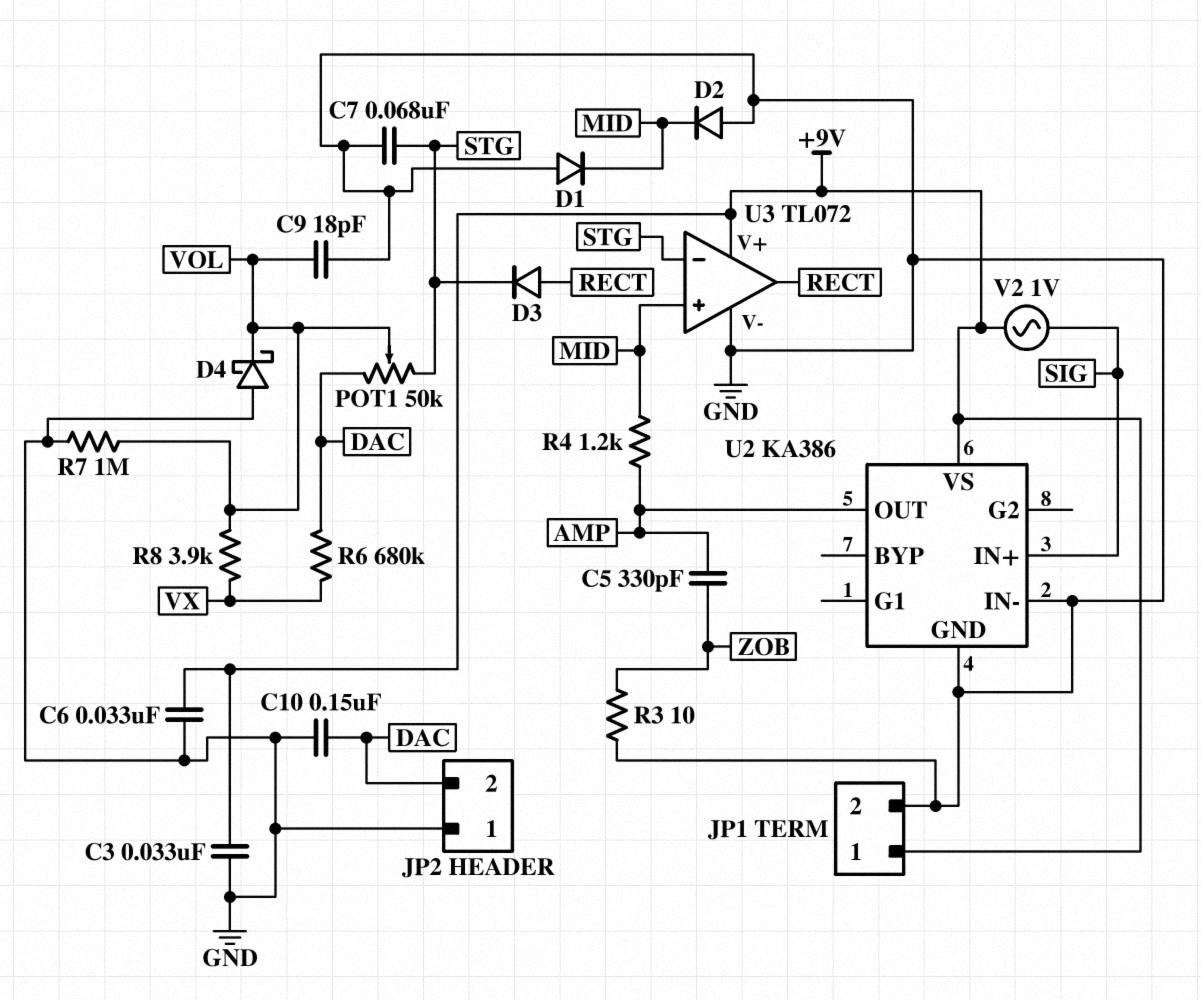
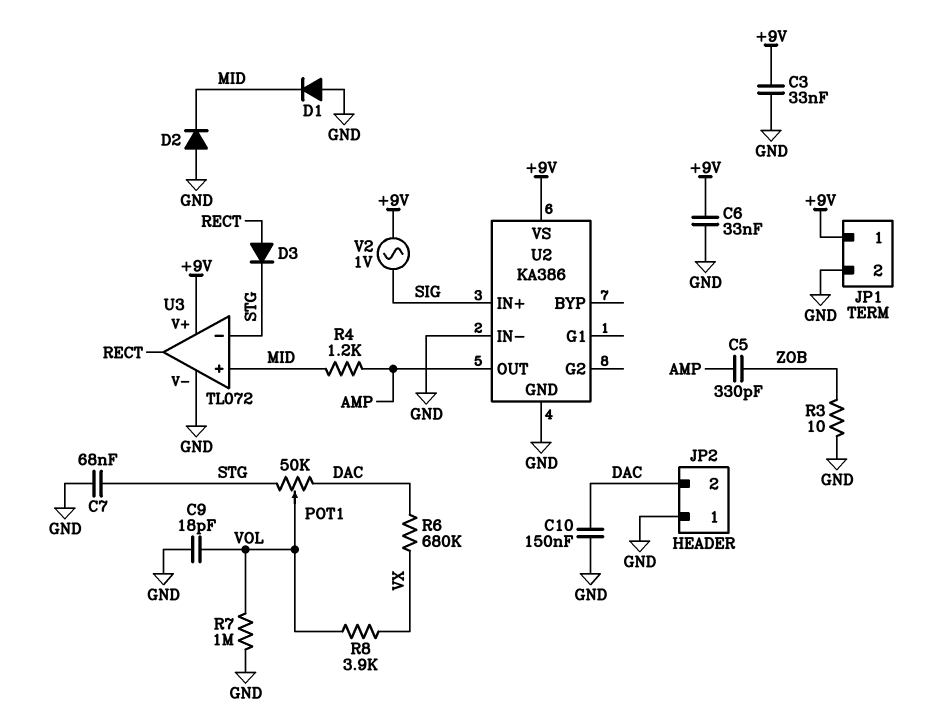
D4: schottky (A GND, K VOL) -> none

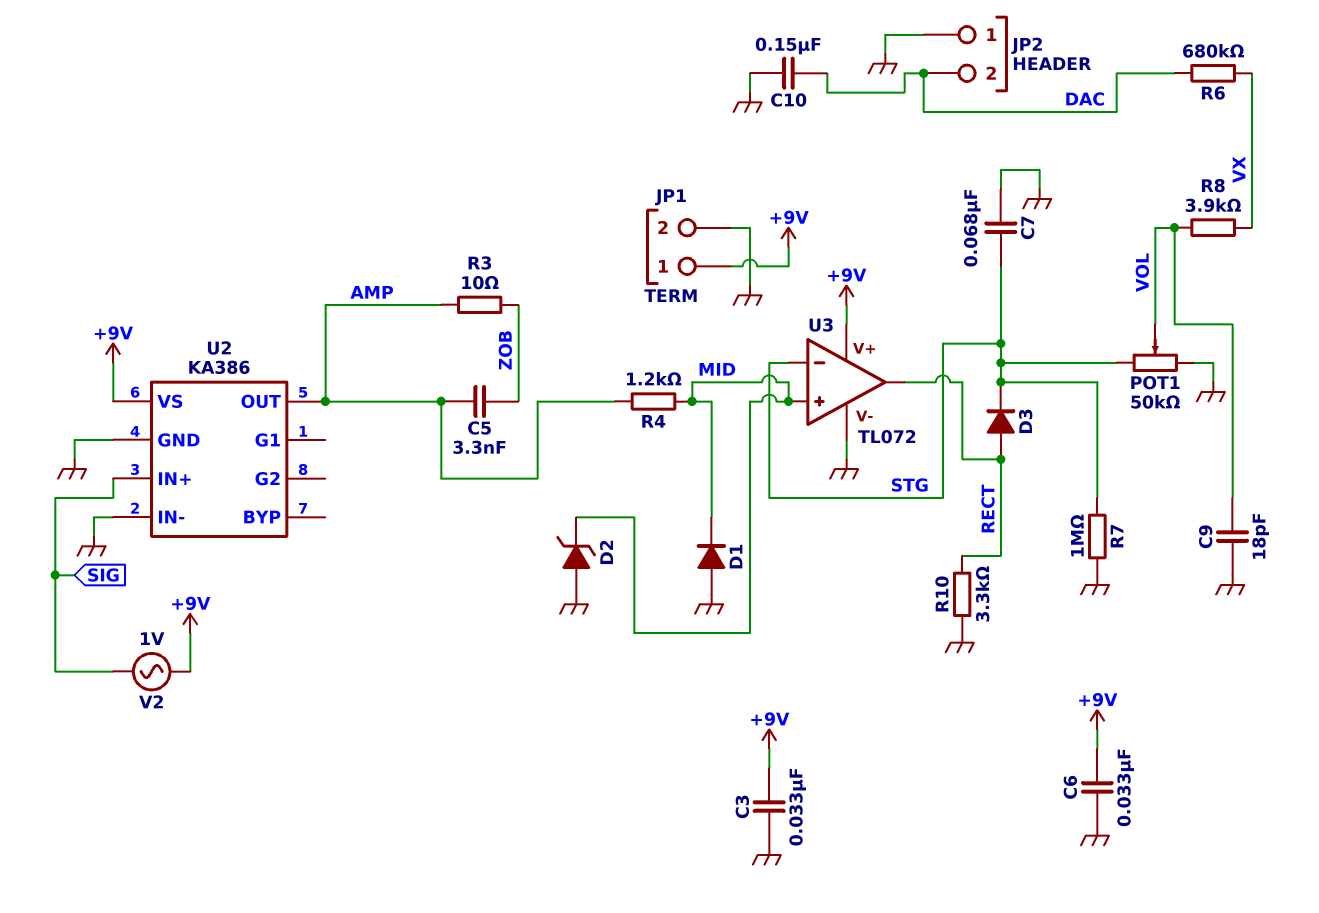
C5: 330pF (AMP, ZOB) -> 3.3nF (AMP, ZOB)
D2: diode (A GND, K MID) -> zener (A GND, K MID)
POT1: 50k (DAC, STG, wiper VOL) -> 50k (GND, STG, wiper VOL)
R3: 10 (GND, ZOB) -> 10 (AMP, ZOB)
R7: 1M (GND, VOL) -> 1M (GND, STG)
R10: none -> 3.3k (GND, RECT)

